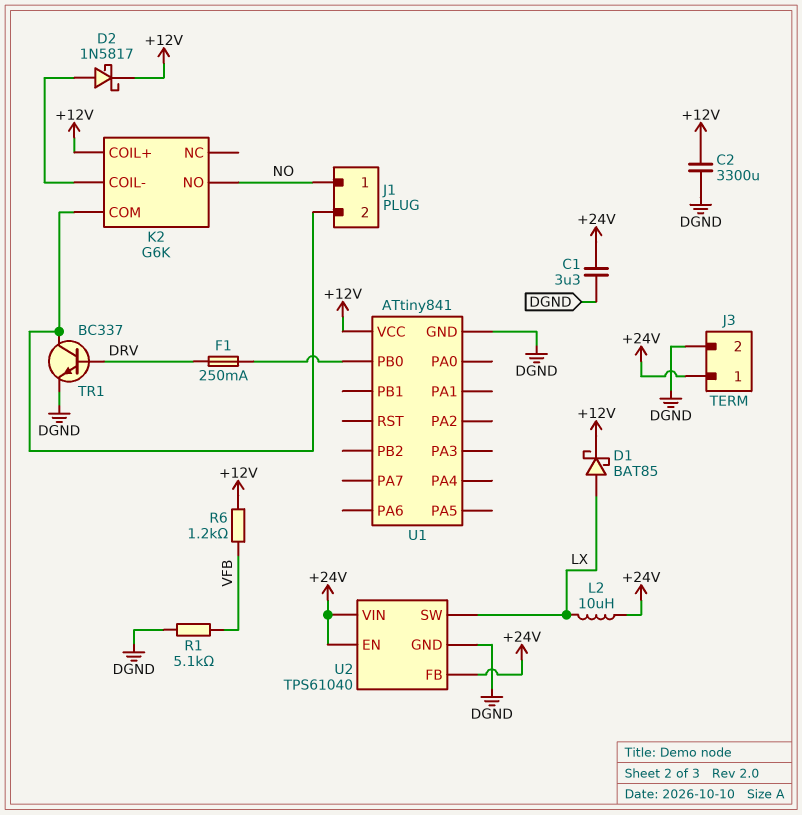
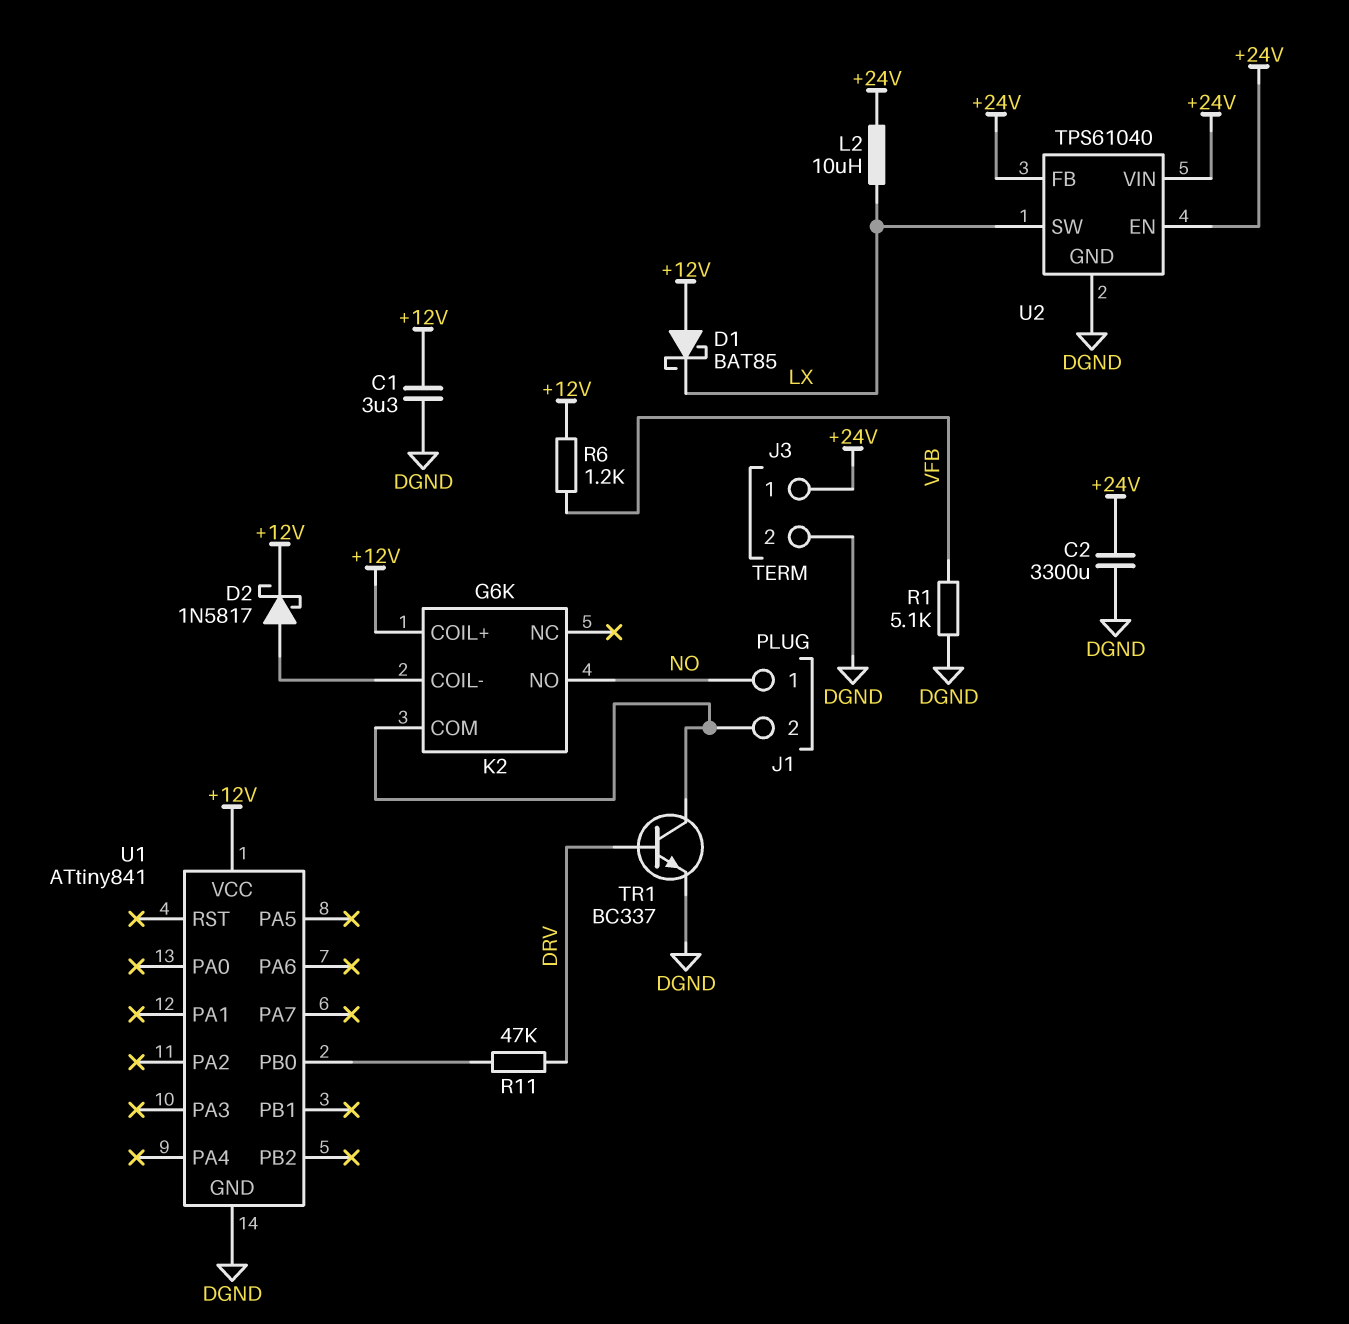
C1: 3.3uF (+24V, DGND) -> 3.3uF (+12V, DGND)
C2: 3300uF (+12V, DGND) -> 3300uF (+24V, DGND)
D1: schottky BAT85 (A LX, K +12V) -> schottky BAT85 (A +12V, K LX)
F1: 250mA (DRV, U1/PB0) -> none
R11: none -> 47k (DRV, U1/PB0)

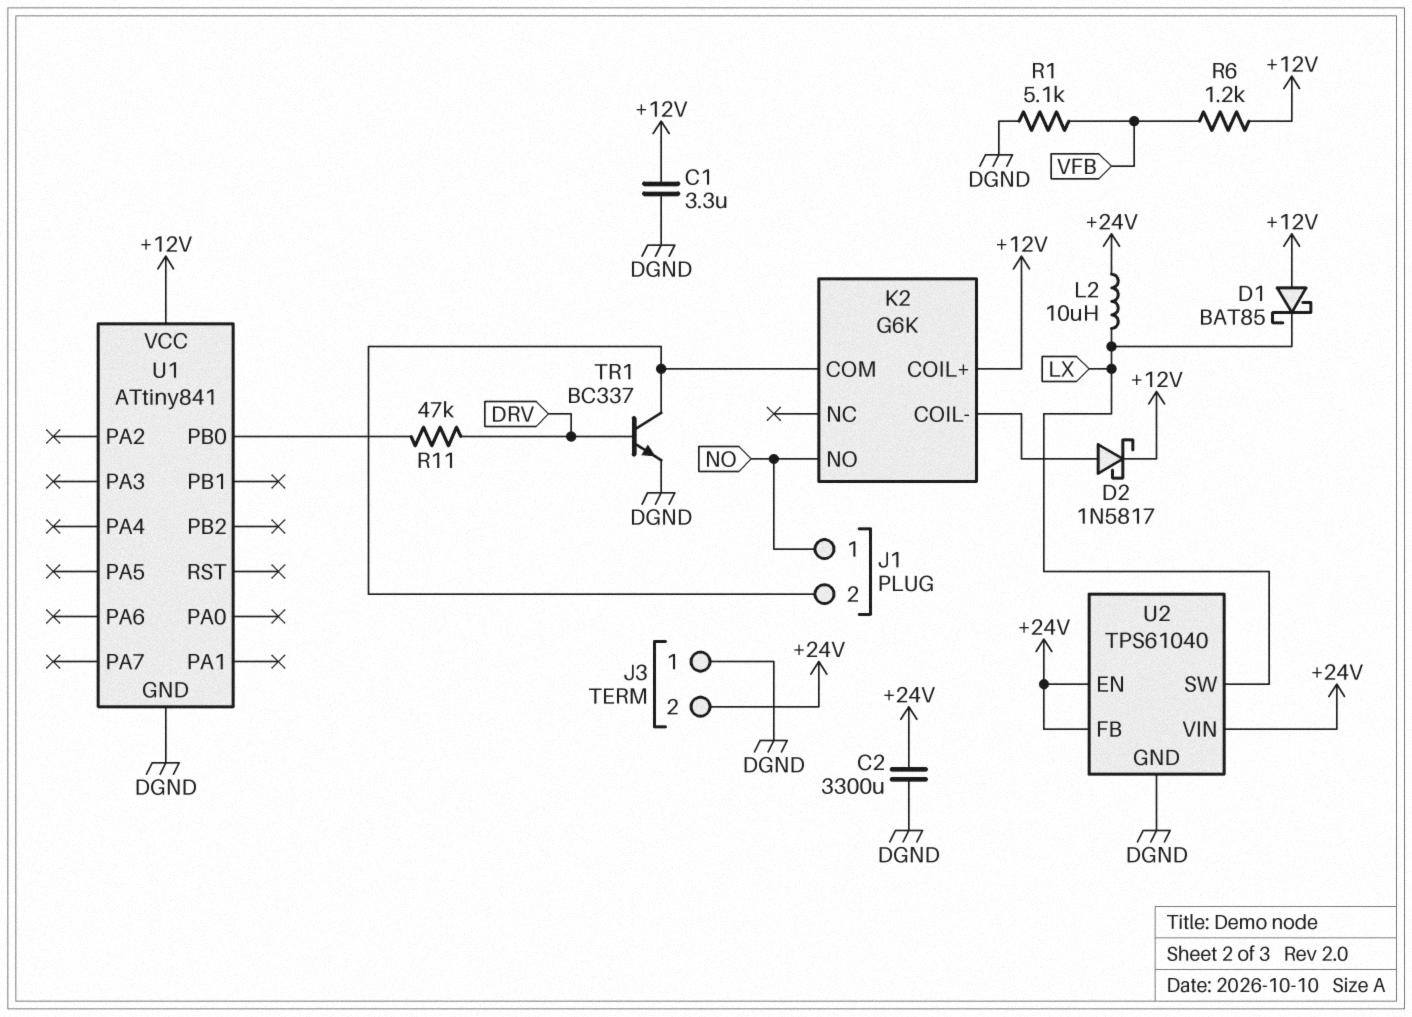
J3 pin 1: +24V -> DGND
J3 pin 2: DGND -> +24V

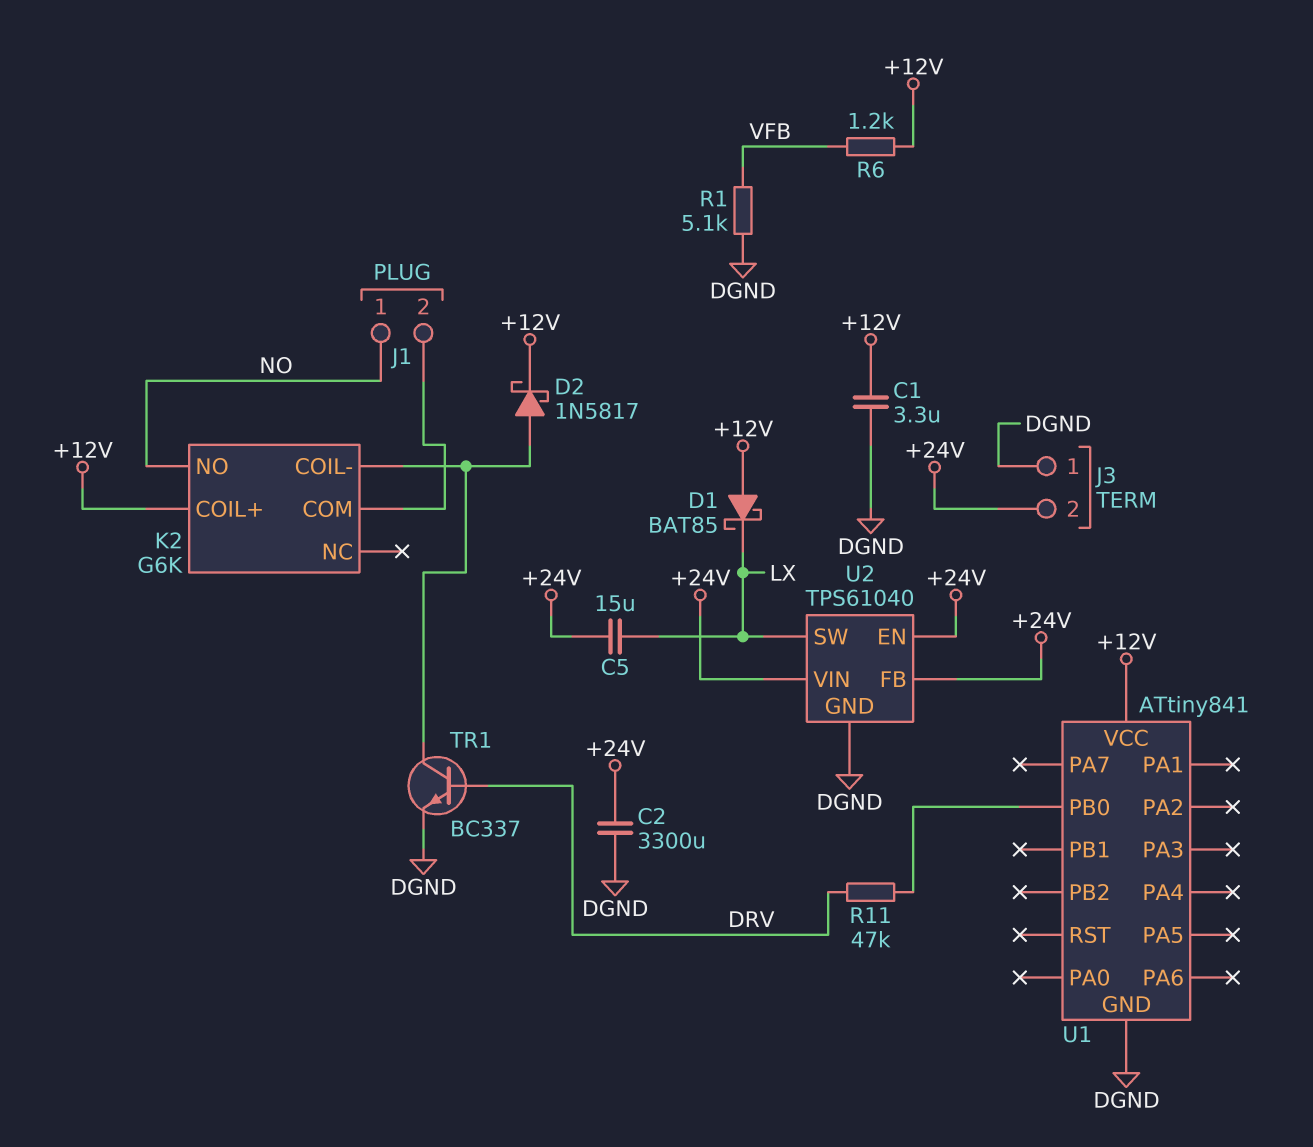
C5: none -> 15uF (+24V, LX)
L2: 10uH (+24V, LX) -> none
TR1: NPN BC337 (B DRV, C J1/2, E DGND) -> NPN BC337 (B DRV, C K2/COIL-, E DGND)

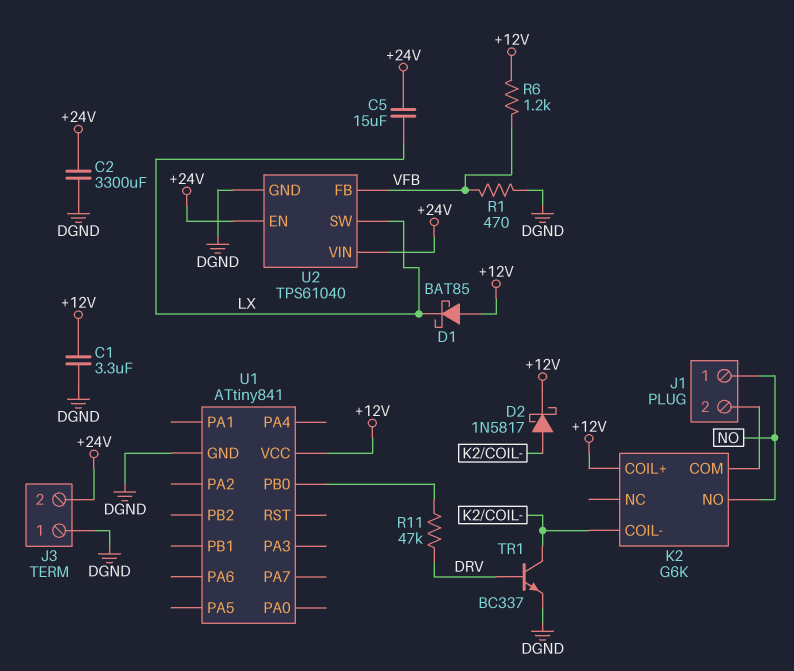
R1: 5.1k (DGND, VFB) -> 470 (DGND, VFB)
U2 pin FB: +24V -> VFB

